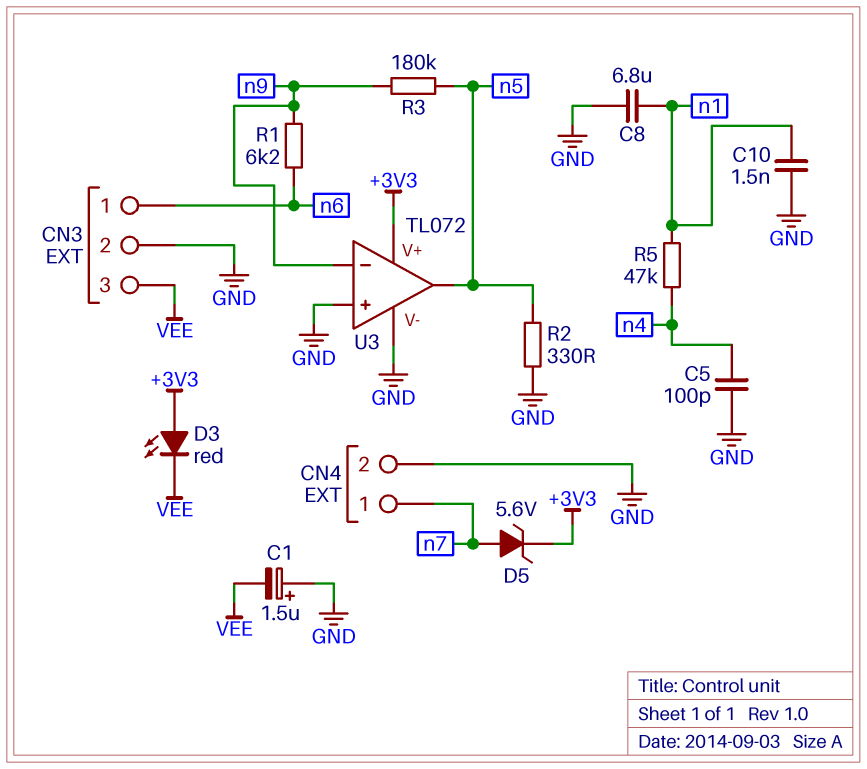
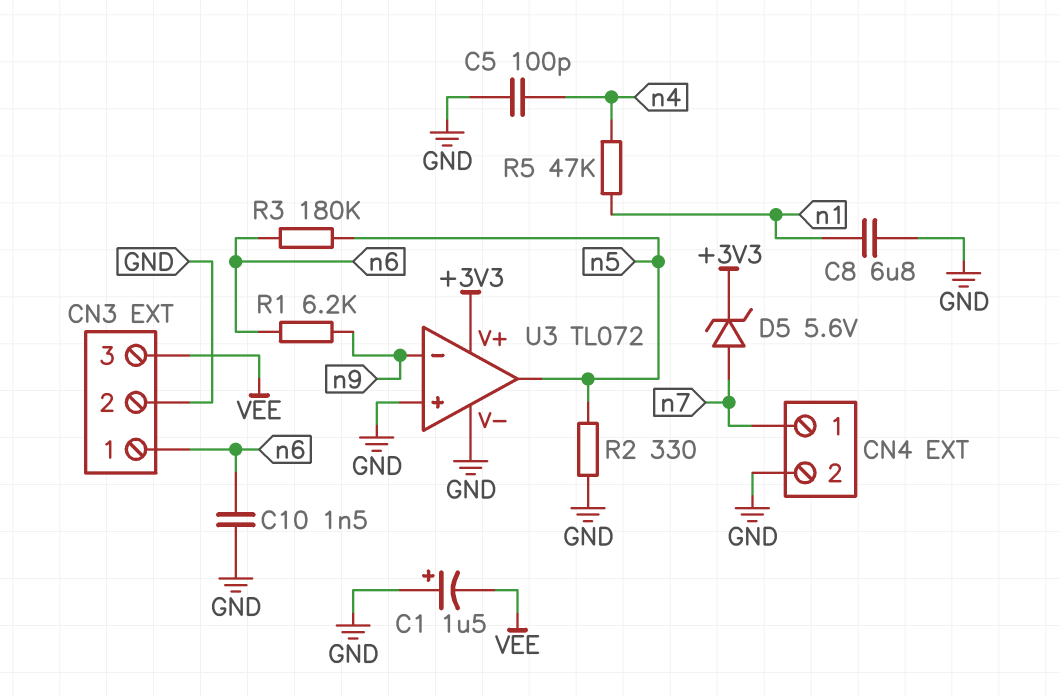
C10: 1.5nF (GND, n1) -> 1.5nF (GND, n6)
D3: LED red (A +3V3, K VEE) -> none
R3: 180k (n5, n9) -> 180k (n5, n6)

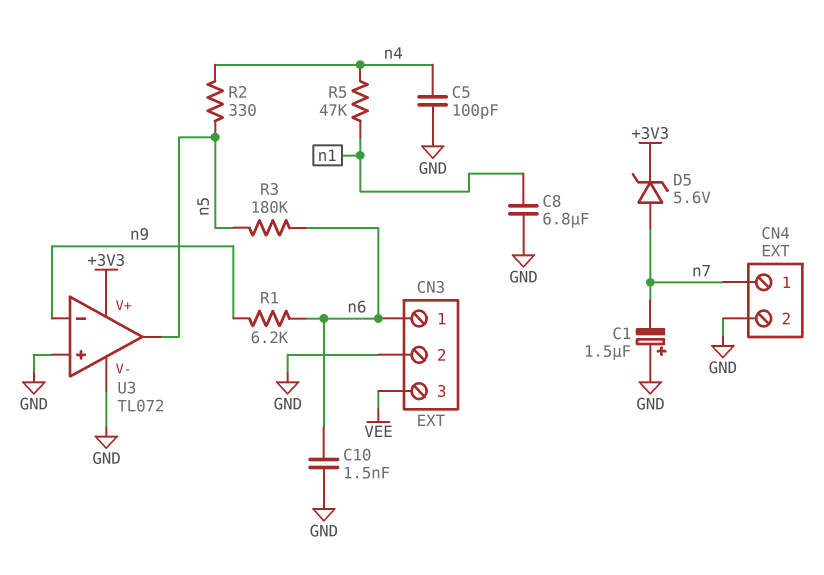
C1: 1.5uF (plus GND, minus VEE) -> 1.5uF (plus GND, minus n7)
R2: 330 (GND, n5) -> 330 (n4, n5)

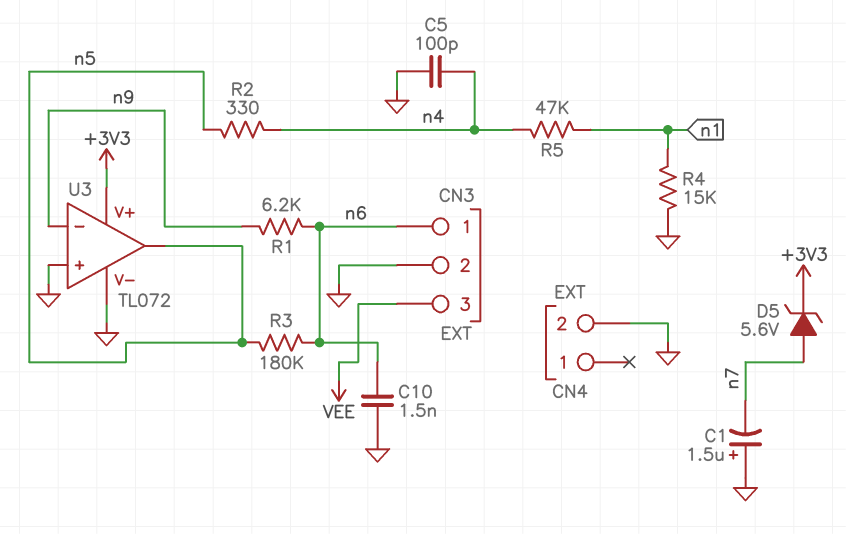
C8: 6.8uF (GND, n1) -> none
CN4 pin 1: n7 -> none
R4: none -> 15k (GND, n1)

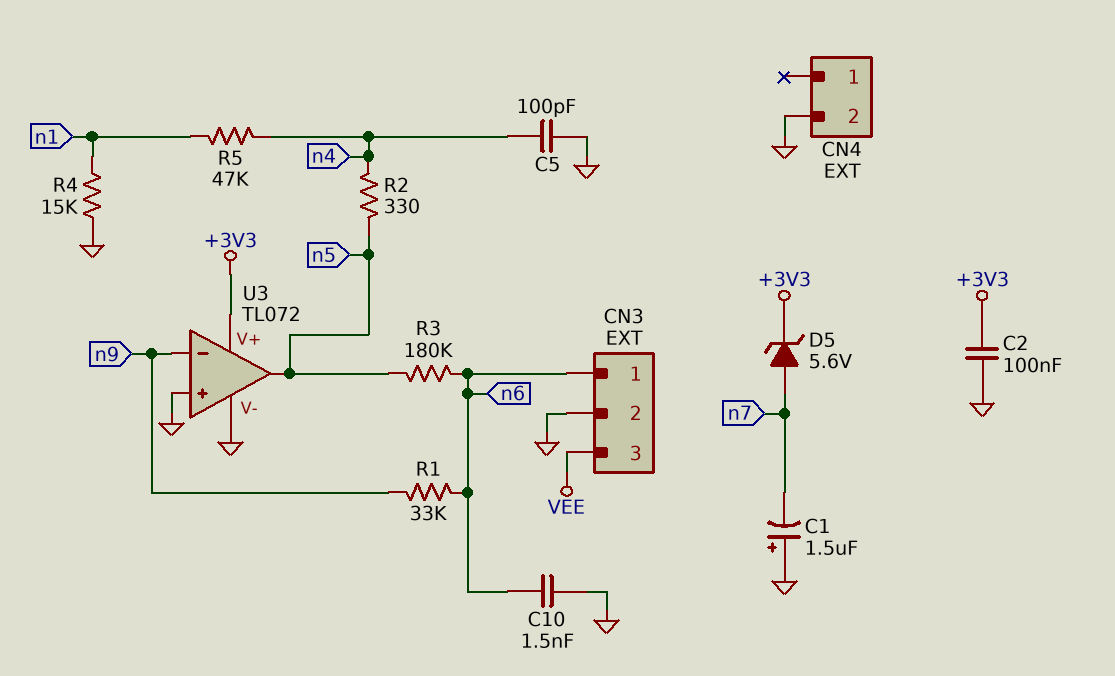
C2: none -> 100nF (+3V3, GND)
R1: 6.2k (n6, n9) -> 33k (n6, n9)

